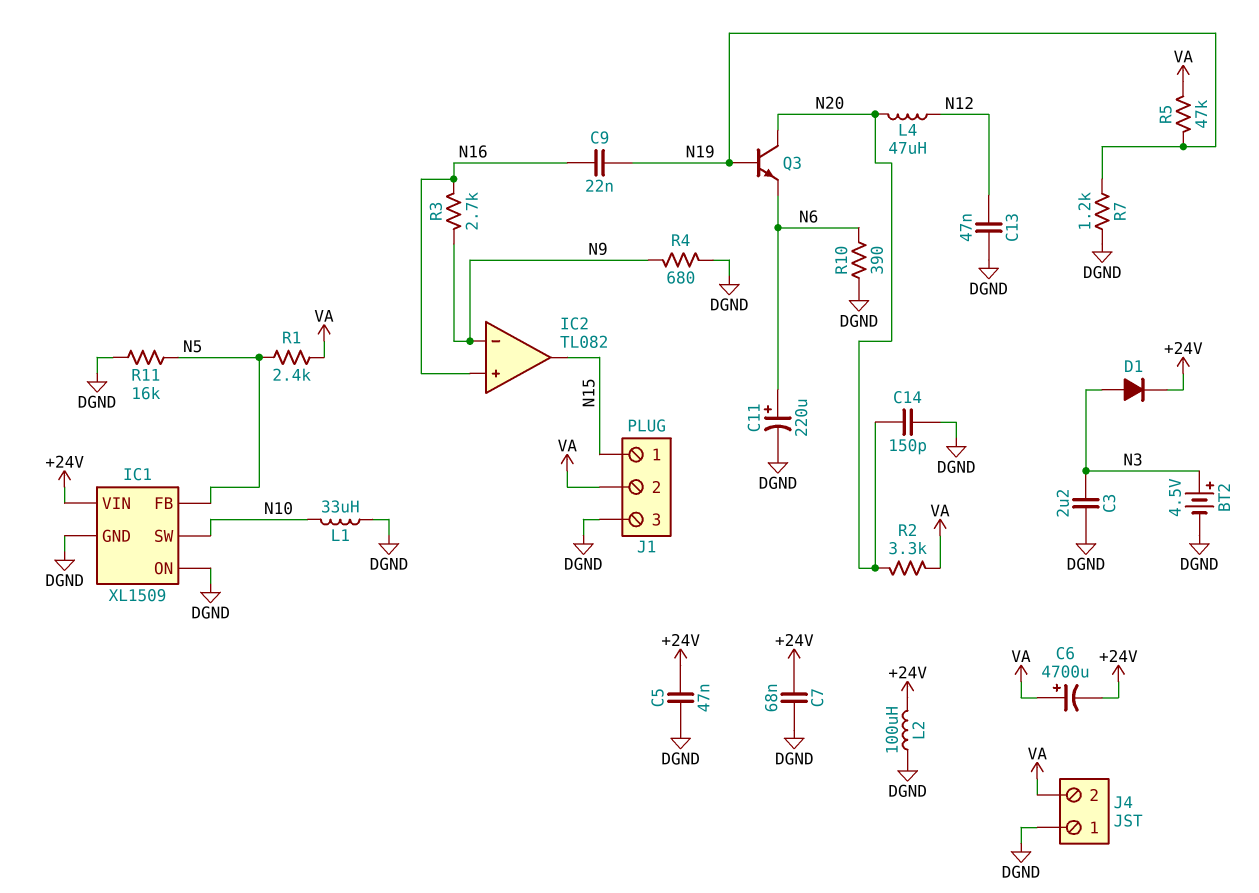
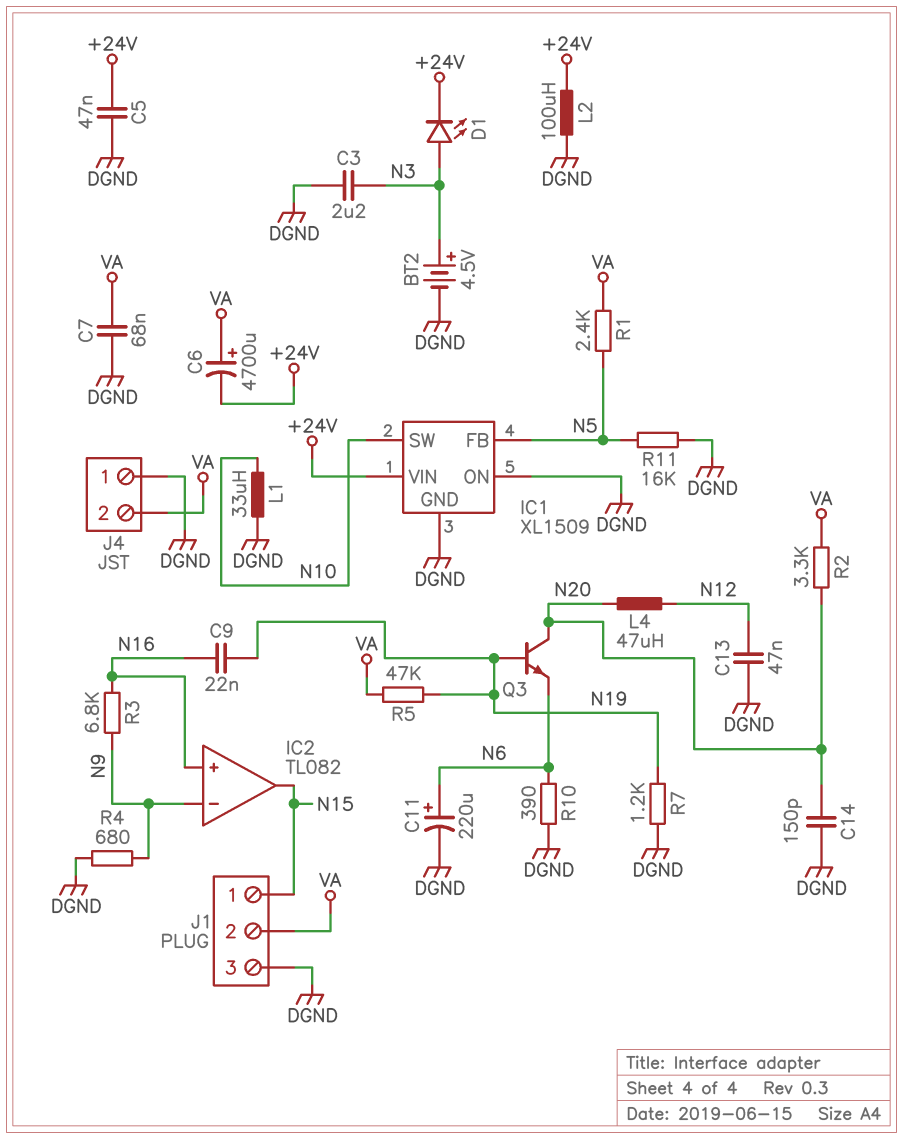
C7: 68nF (+24V, DGND) -> 68nF (DGND, VA)
D1: diode (A N3, K +24V) -> LED (A N3, K +24V)
R3: 2.7k (N9, N16) -> 6.8k (N9, N16)

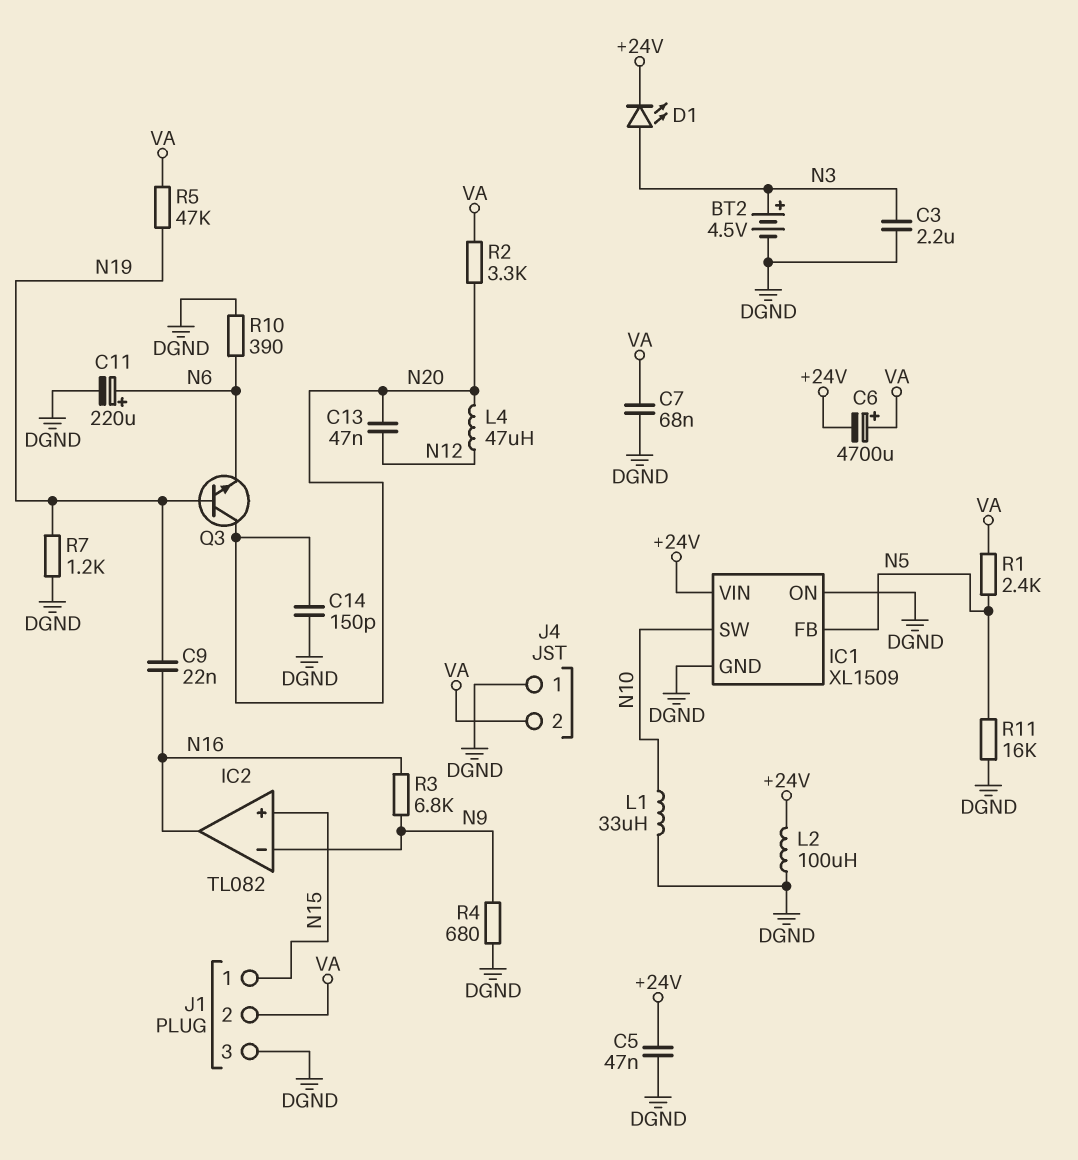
C13: 47nF (DGND, N12) -> 47nF (N12, N20)
IC2 pin in+: N16 -> N15
IC2 pin out: N15 -> N16

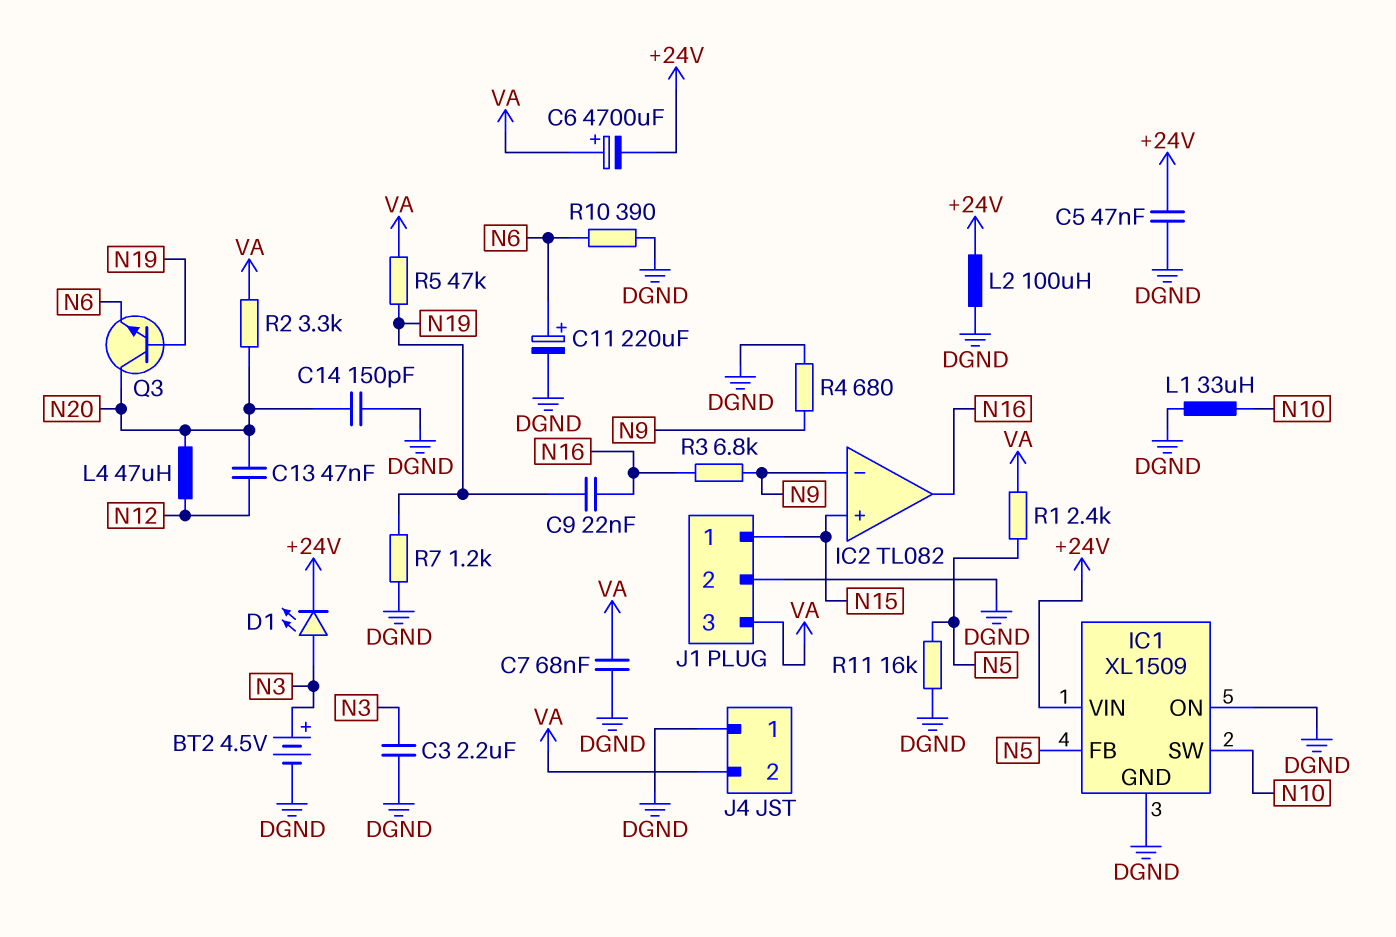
J1 pin 2: VA -> DGND
J1 pin 3: DGND -> VA

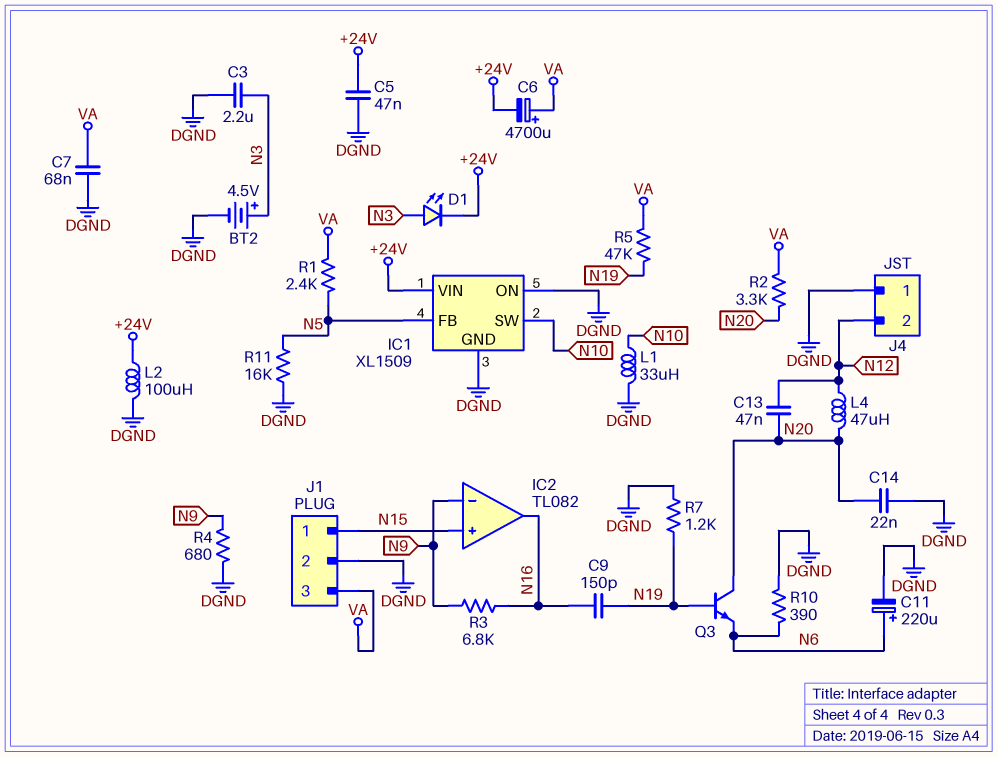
C9: 22nF (N16, N19) -> 150pF (N16, N19)
C14: 150pF (DGND, N20) -> 22nF (DGND, N20)
J4 pin 2: VA -> N12

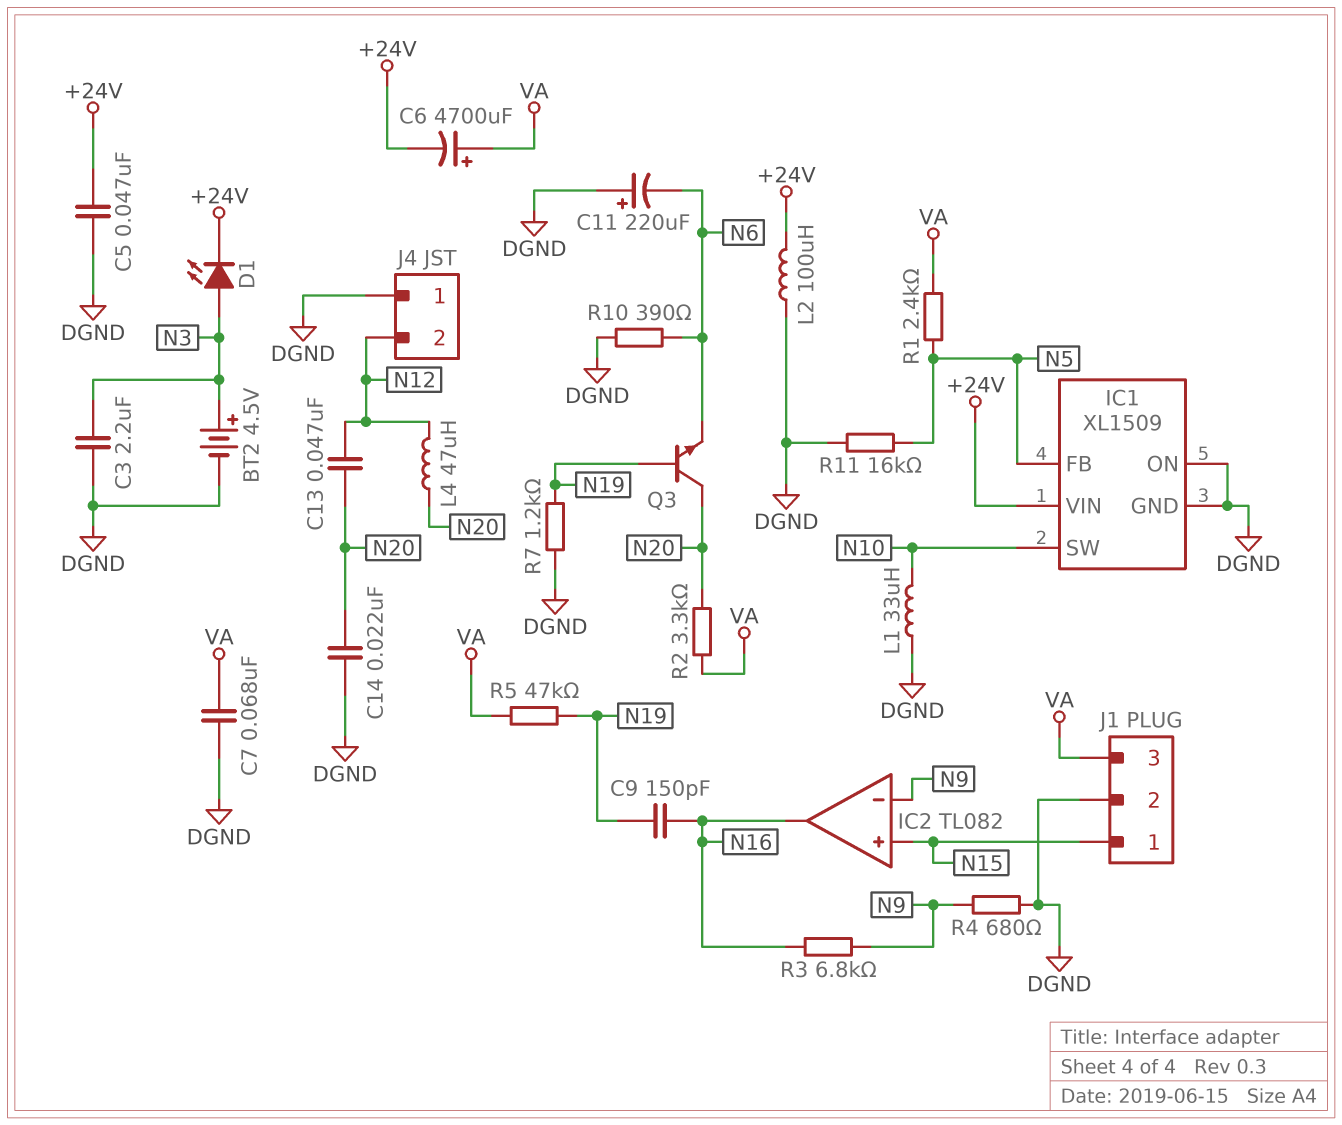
C11: 220uF (plus N6, minus DGND) -> 220uF (plus DGND, minus N6)

